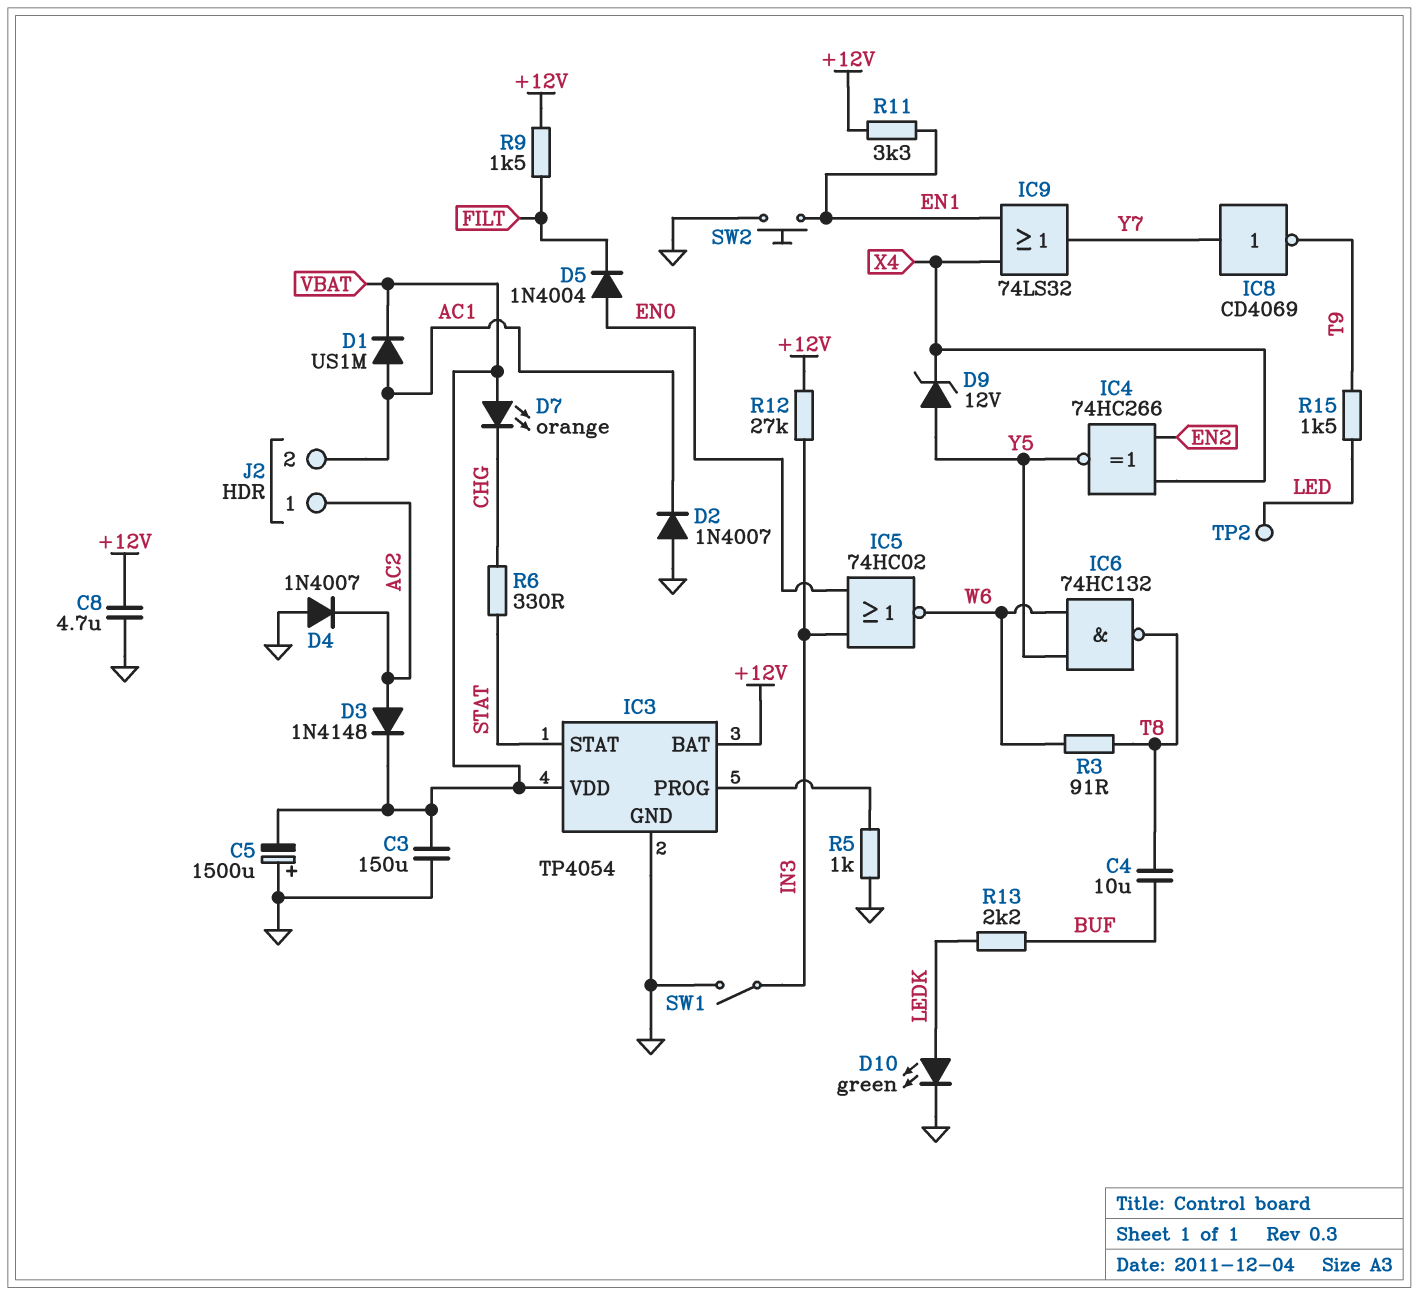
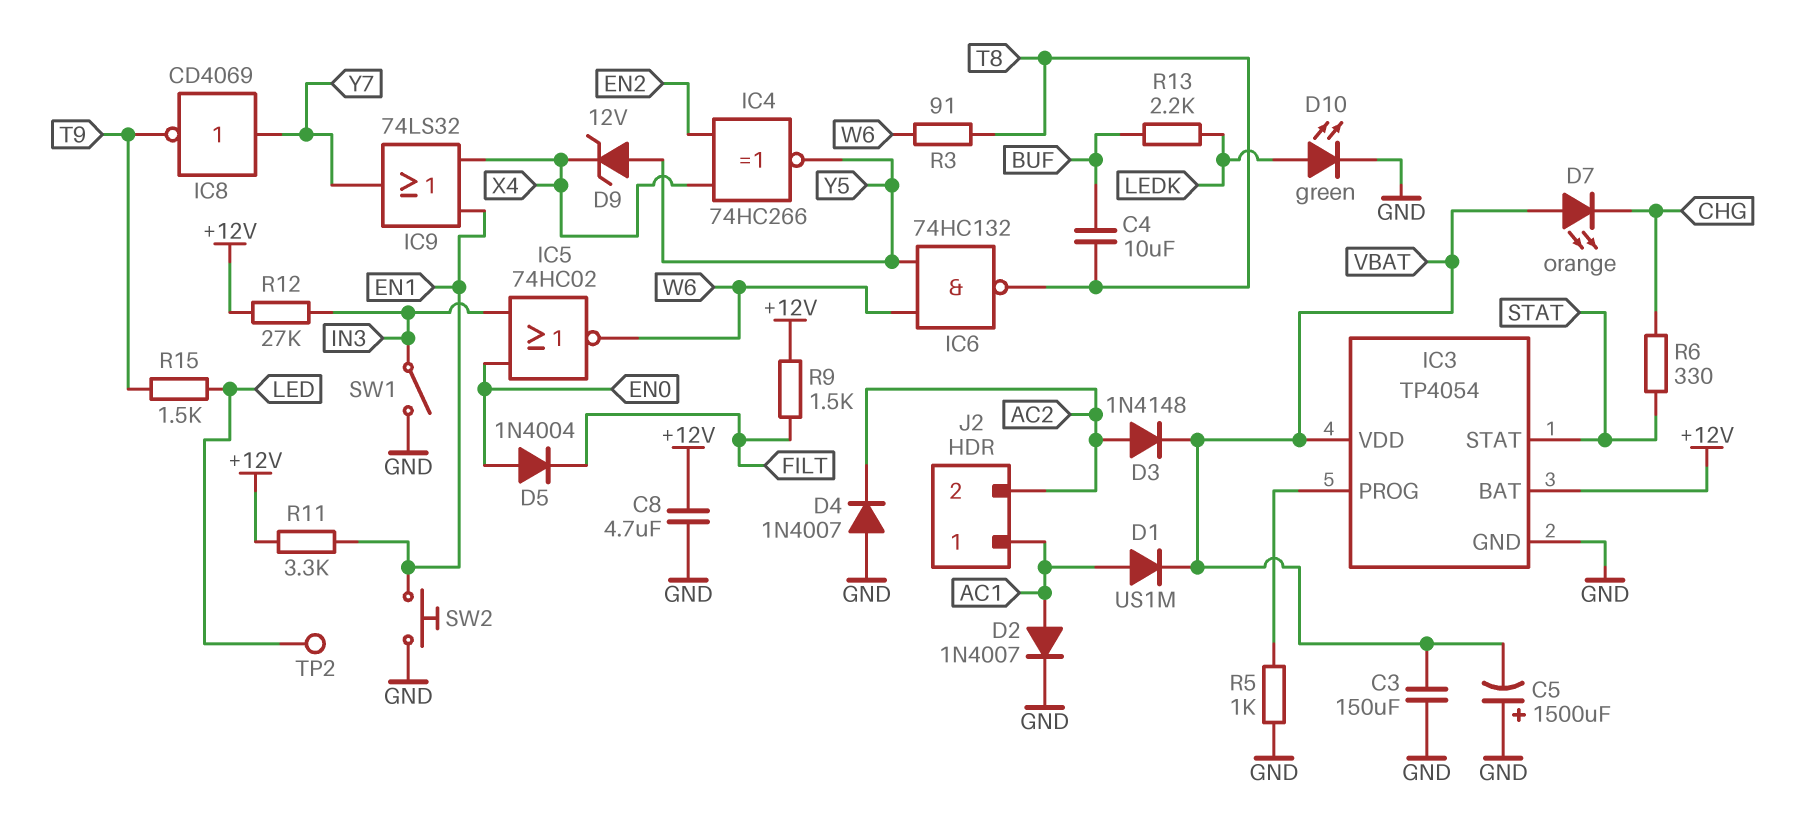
D2: diode 1N4007 (A GND, K AC1) -> diode 1N4007 (A AC1, K GND)
J2 pin 1: AC2 -> AC1
J2 pin 2: AC1 -> AC2

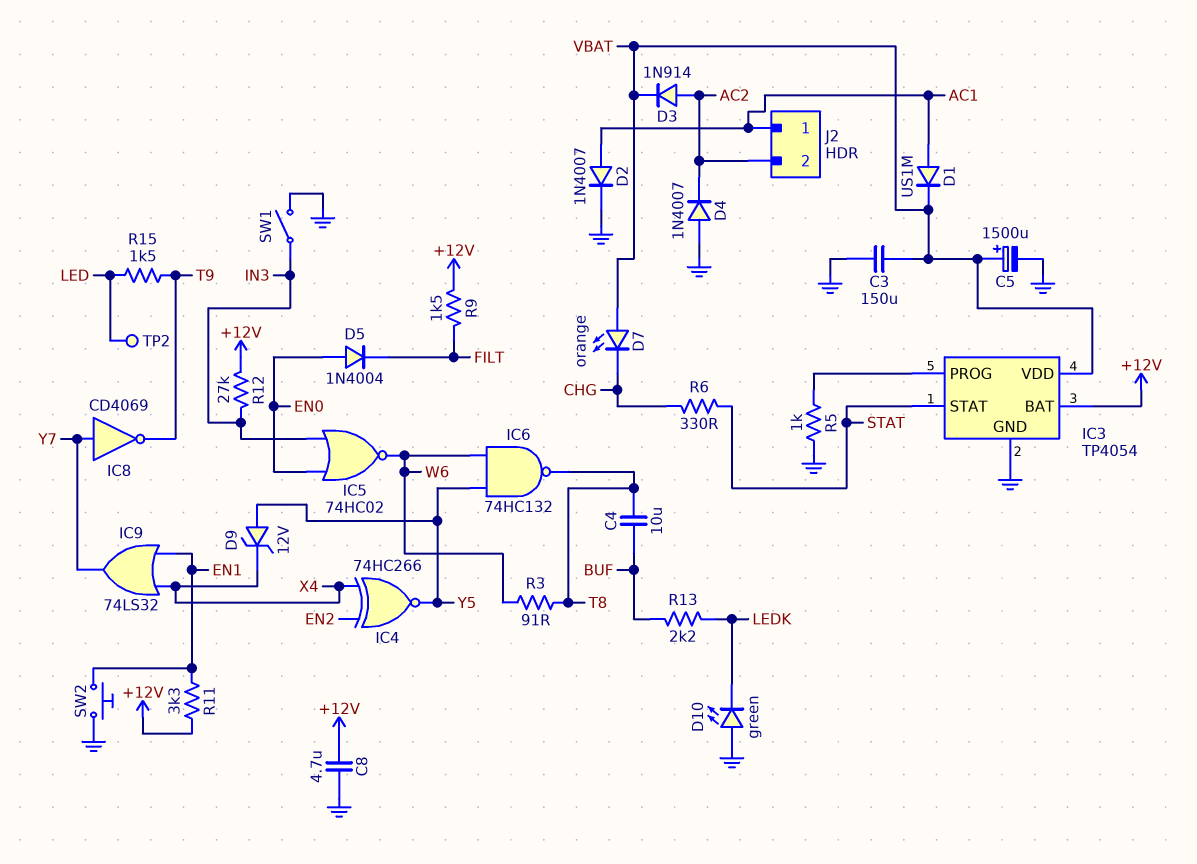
C5: 1500uF (plus GND, minus VBAT) -> 1500uF (plus VBAT, minus GND)
D3: diode 1N4148 (A AC2, K VBAT) -> diode 1N914 (A AC2, K VBAT)
D10: LED green (A LEDK, K GND) -> LED green (A GND, K LEDK)

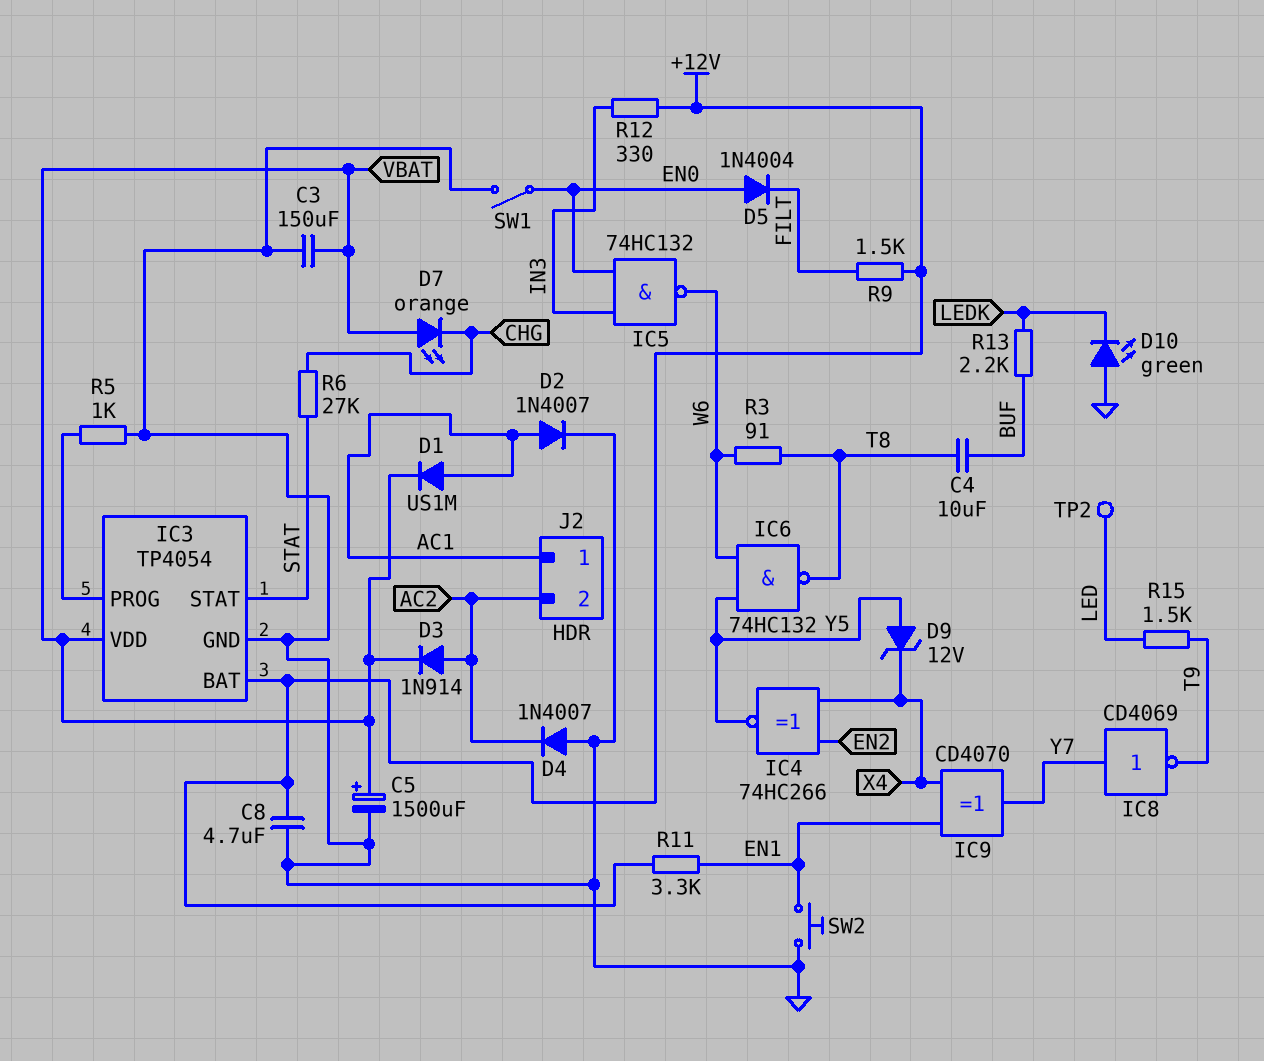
IC5: NOR 74HC02 (in EN0, in IN3, out W6) -> NAND 74HC132 (in EN0, in IN3, out W6)
IC9: OR 74LS32 (in EN1, in X4, out Y7) -> XOR CD4070 (in EN1, in X4, out Y7)
R6: 330 (CHG, STAT) -> 27k (CHG, STAT)
R12: 27k (+12V, IN3) -> 330 (+12V, IN3)
SW1: switch (GND, IN3) -> switch (EN0, GND)

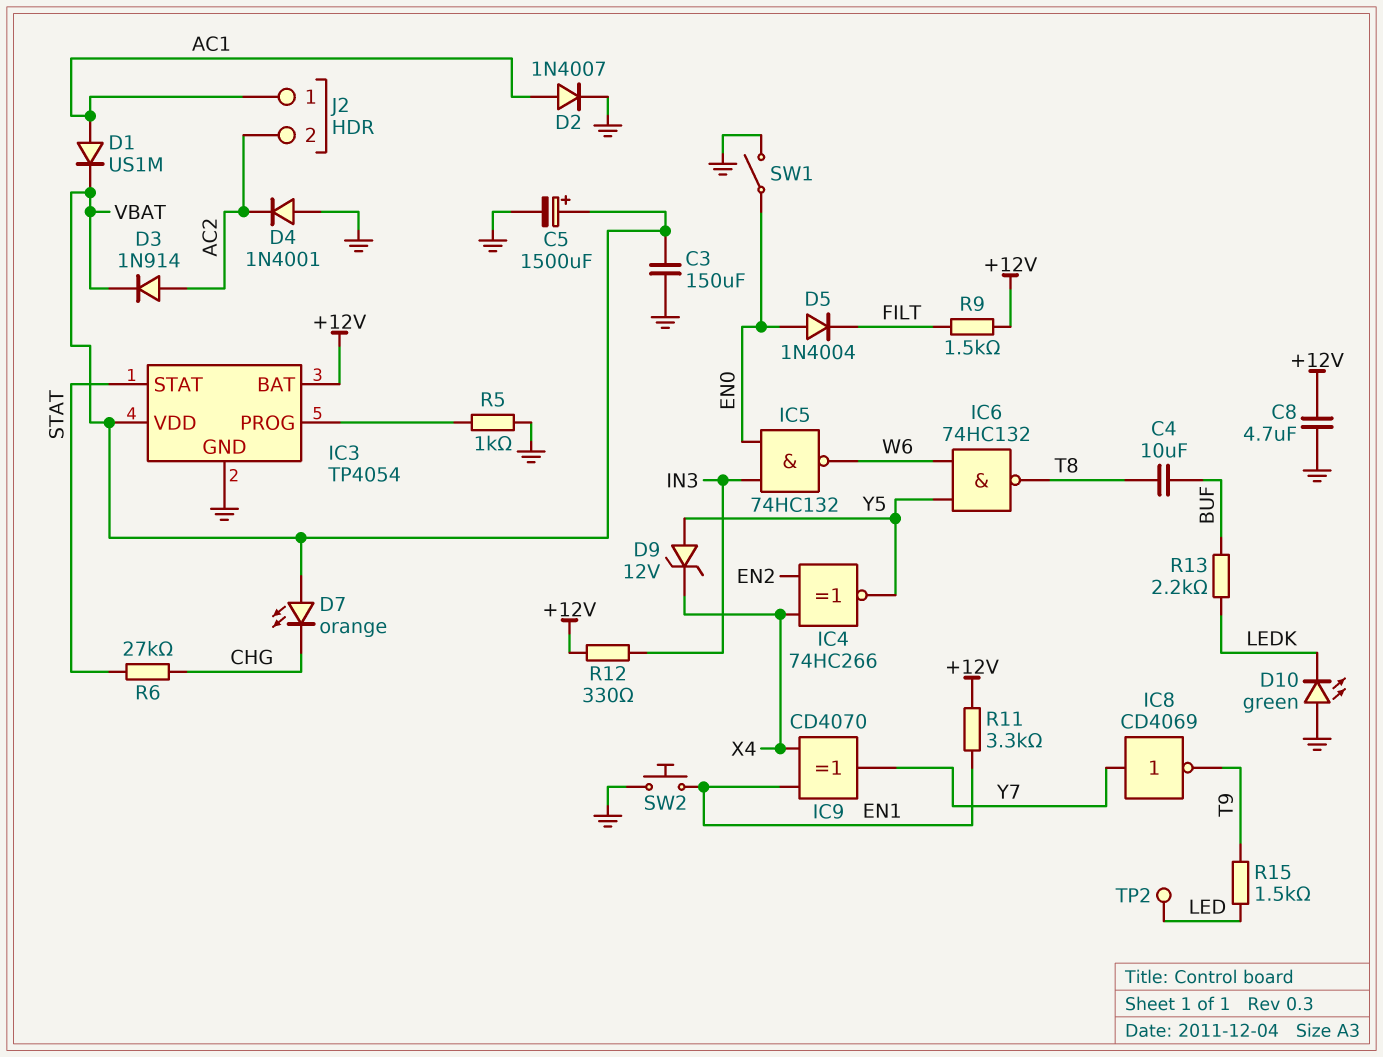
D4: diode 1N4007 (A GND, K AC2) -> diode 1N4001 (A GND, K AC2)
R3: 91 (T8, W6) -> none

